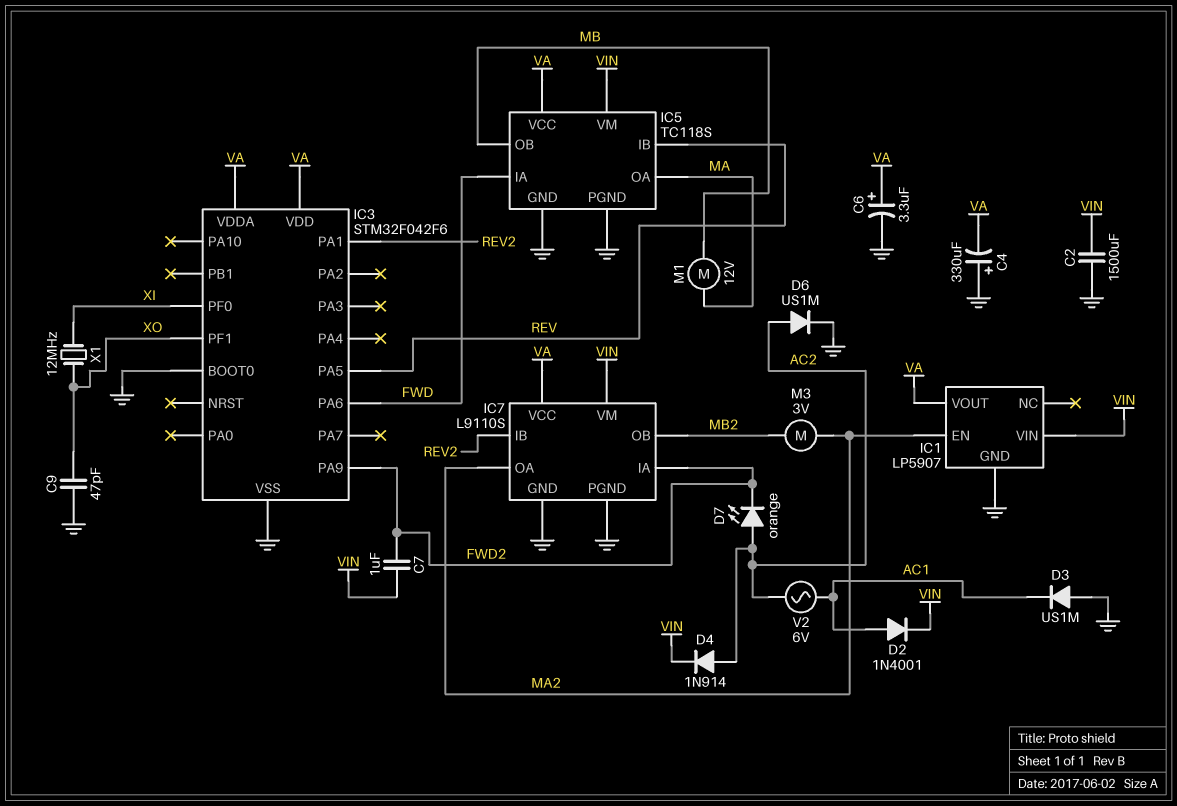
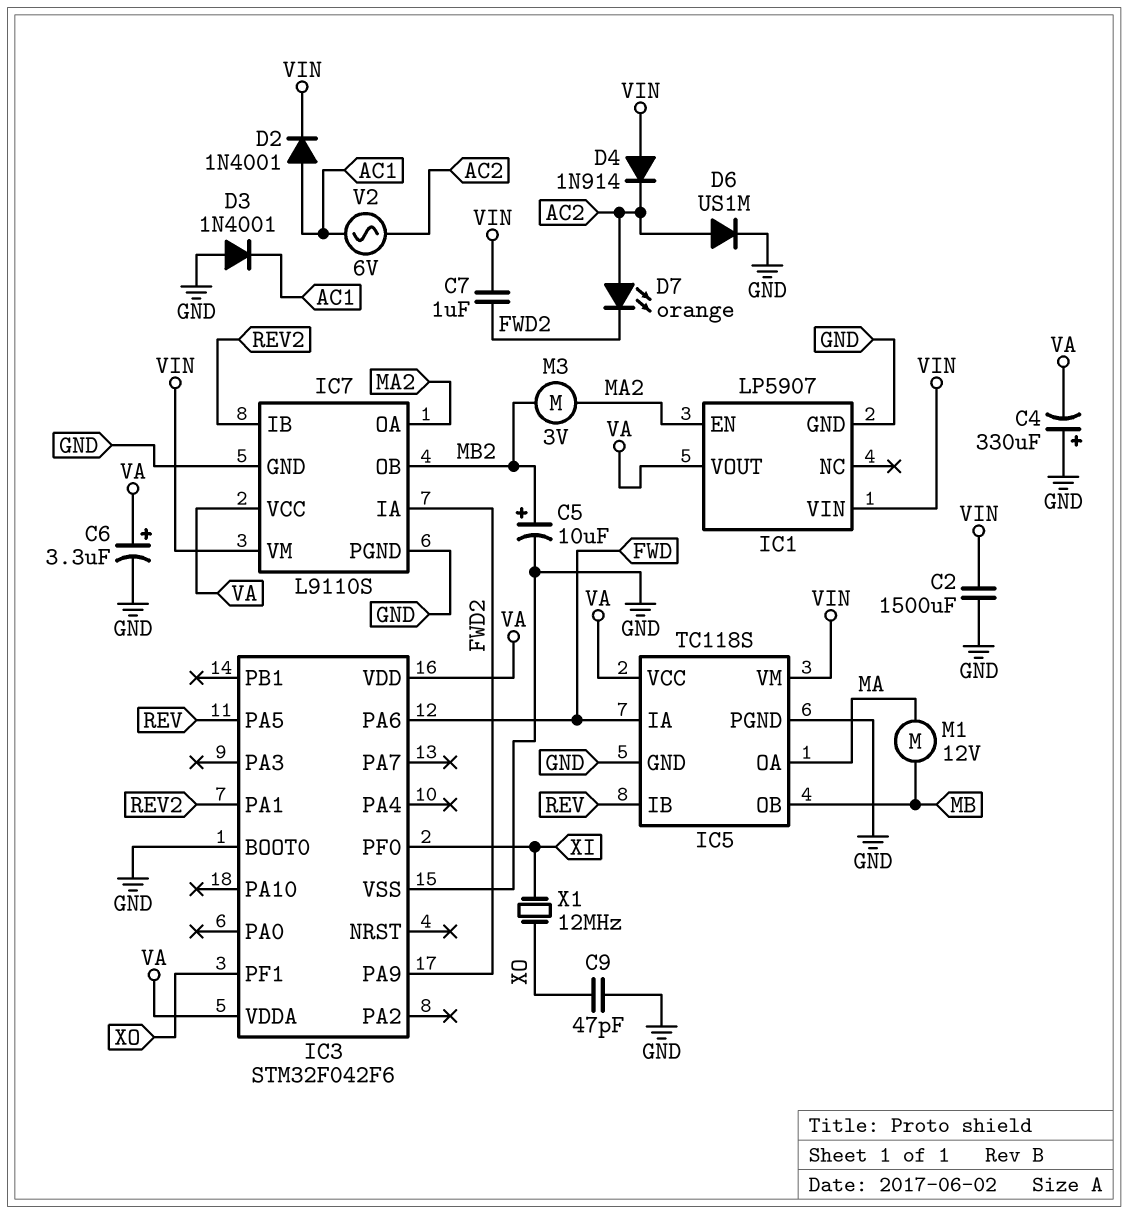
C5: none -> 10uF (plus MB2, minus GND)
D3: diode US1M (A GND, K AC1) -> diode 1N4001 (A GND, K AC1)
D4: diode 1N914 (A AC2, K VIN) -> diode 1N914 (A VIN, K AC2)

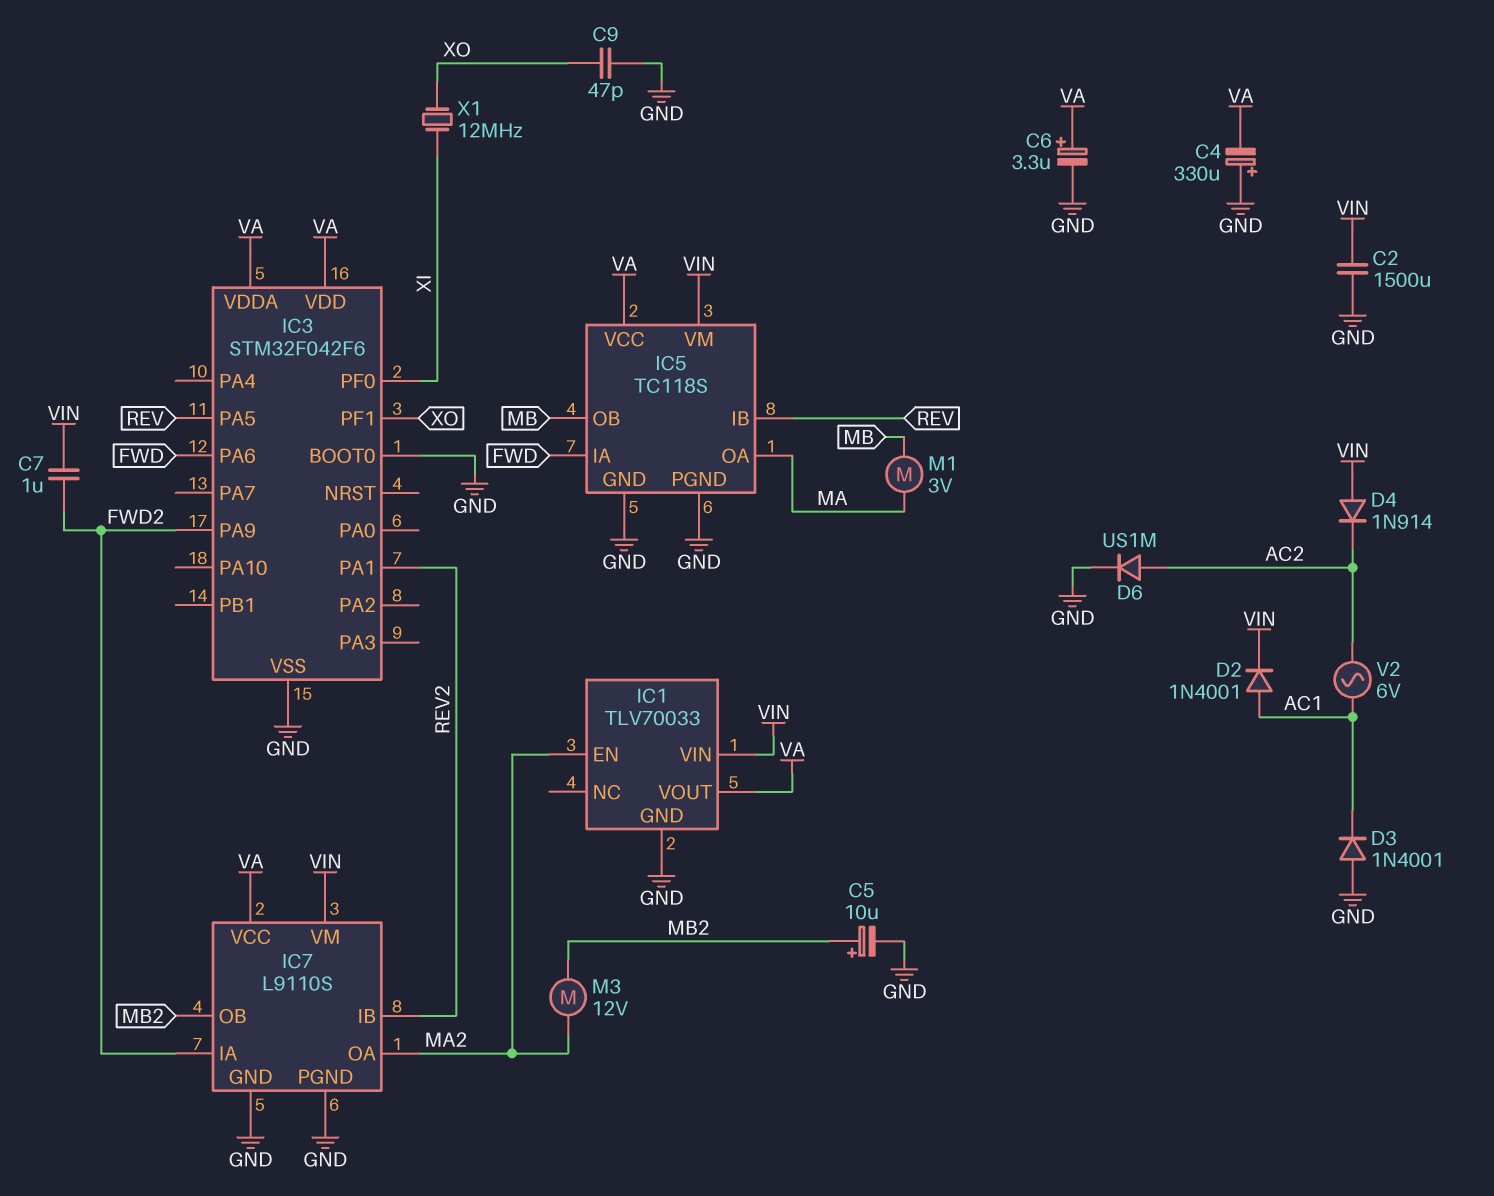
D7: LED orange (A AC2, K FWD2) -> none
IC1: LP5907 -> TLV70033
M1: motor 12V (MA, MB) -> motor 3V (MA, MB)
M3: motor 3V (MA2, MB2) -> motor 12V (MA2, MB2)

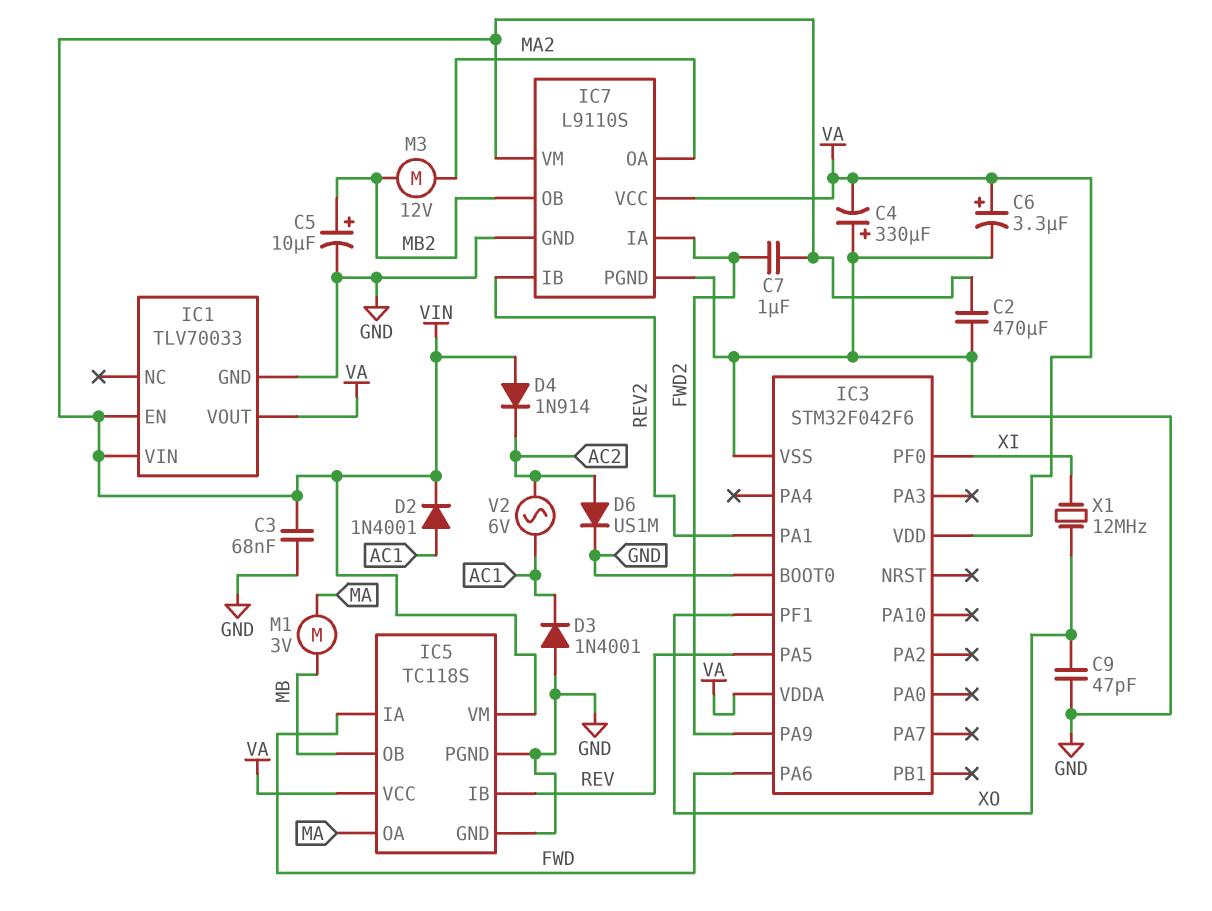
C2: 1500uF (GND, VIN) -> 470uF (GND, VIN)
C3: none -> 68nF (GND, VIN)
IC1 pin EN: MA2 -> VIN

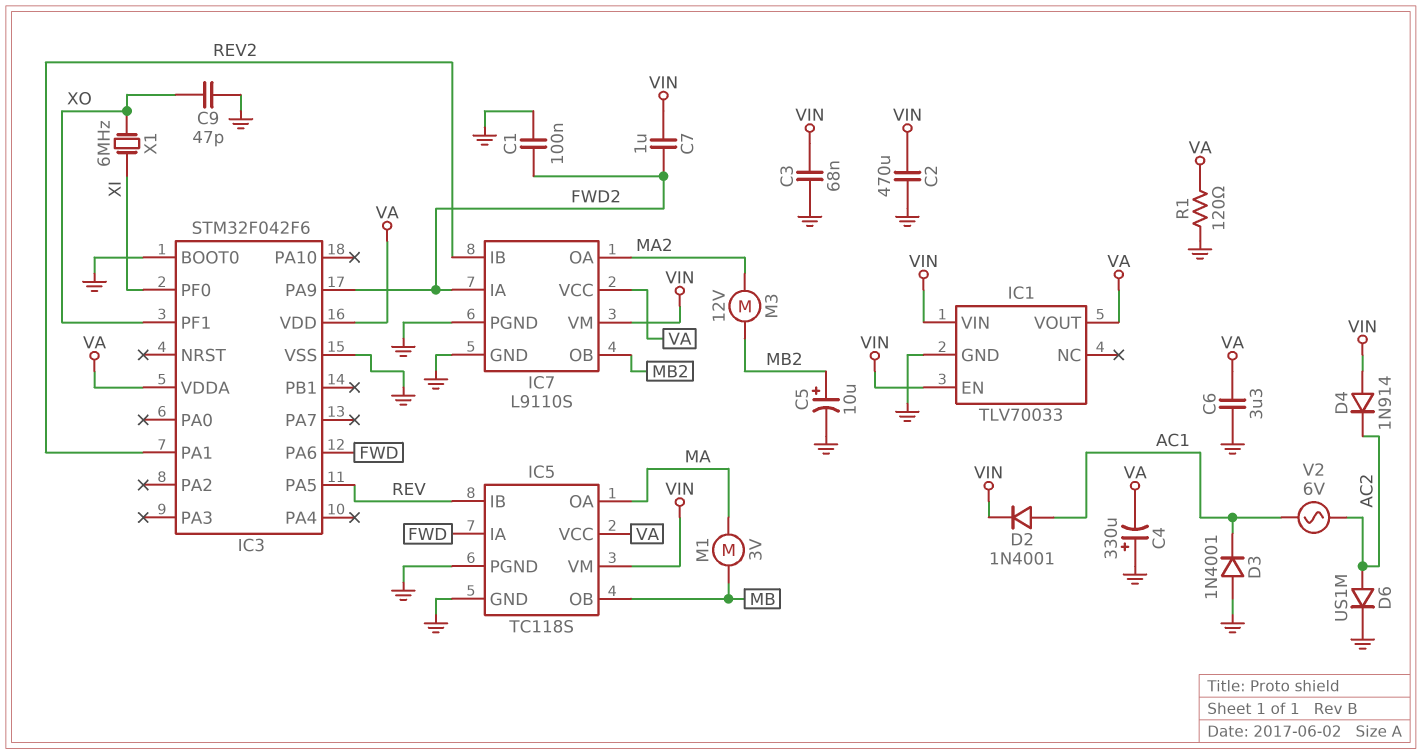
C1: none -> 100nF (FWD2, GND)
C6: 3.3uF (plus VA, minus GND) -> 3.3uF (GND, VA)
R1: none -> 120 (GND, VA)
X1: 12MHz (XI, XO) -> 6MHz (XI, XO)

